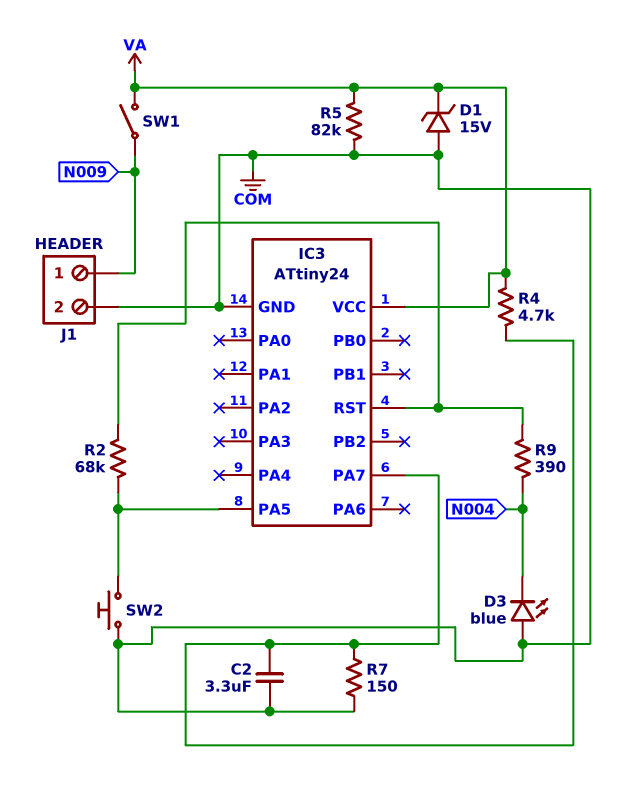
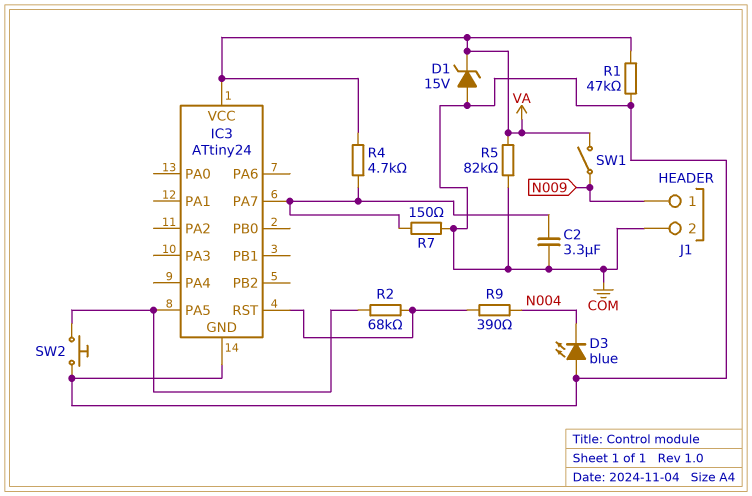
R1: none -> 47k (COM, VA)

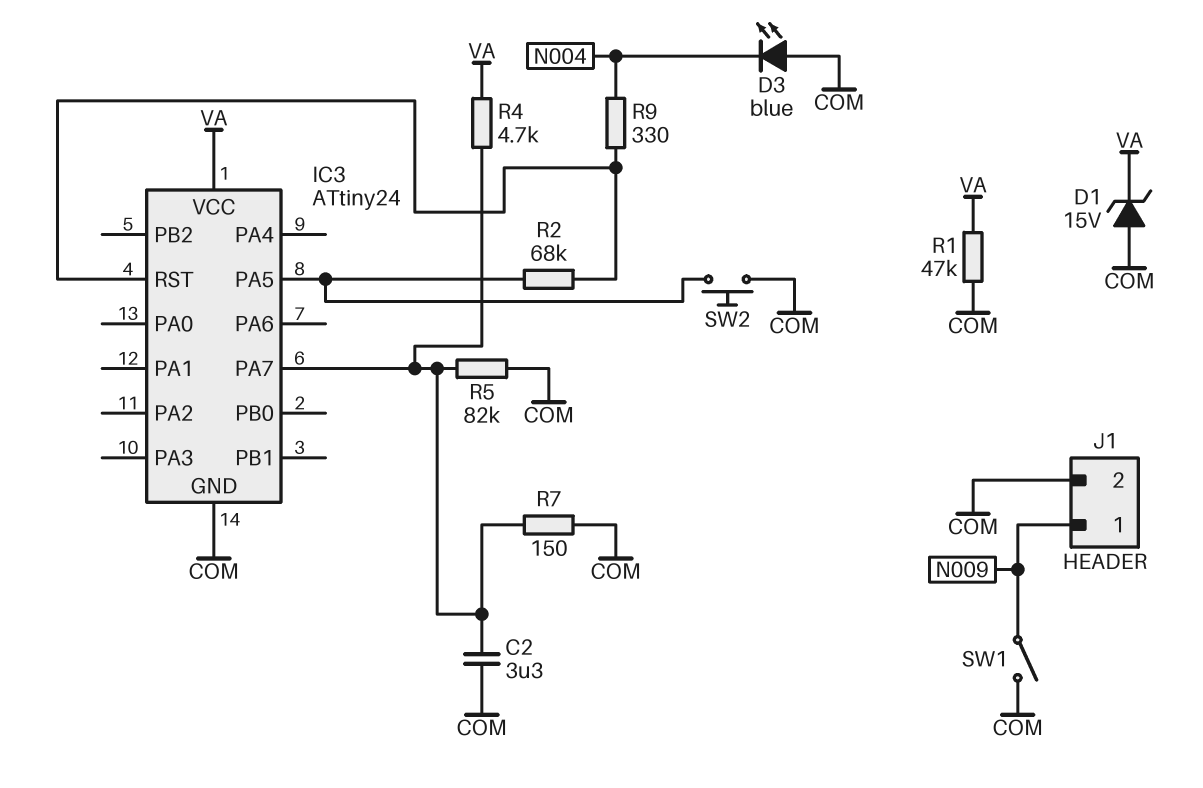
R5: 82k (COM, VA) -> 82k (COM, IC3/PA7)
R9: 390 (IC3/RST, N004) -> 330 (IC3/RST, N004)
SW1: switch (N009, VA) -> switch (COM, N009)

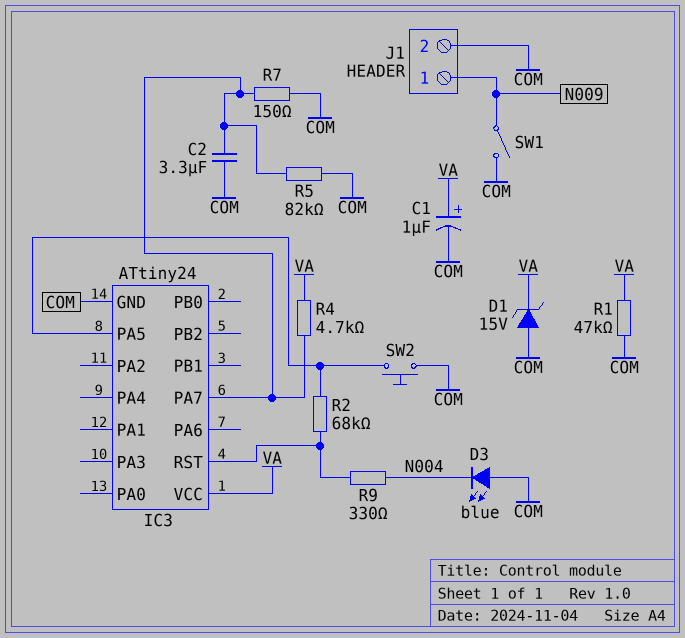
C1: none -> 1uF (plus VA, minus COM)

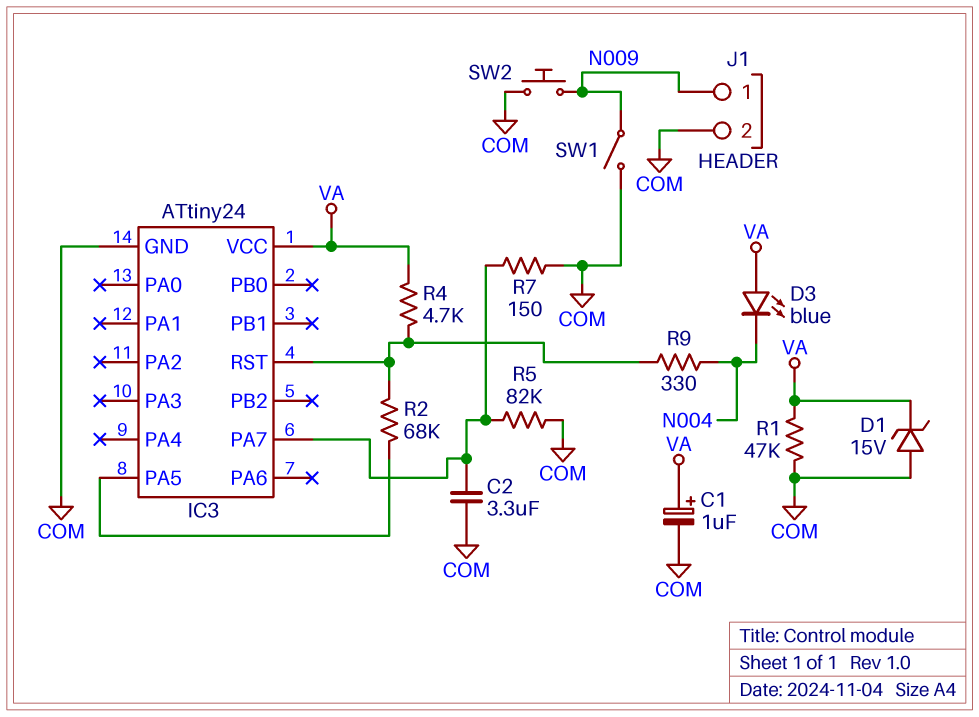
D3: LED blue (A COM, K N004) -> LED blue (A VA, K N004)
R4: 4.7k (IC3/PA7, VA) -> 4.7k (IC3/RST, VA)
SW2: button (COM, IC3/PA5) -> button (COM, N009)

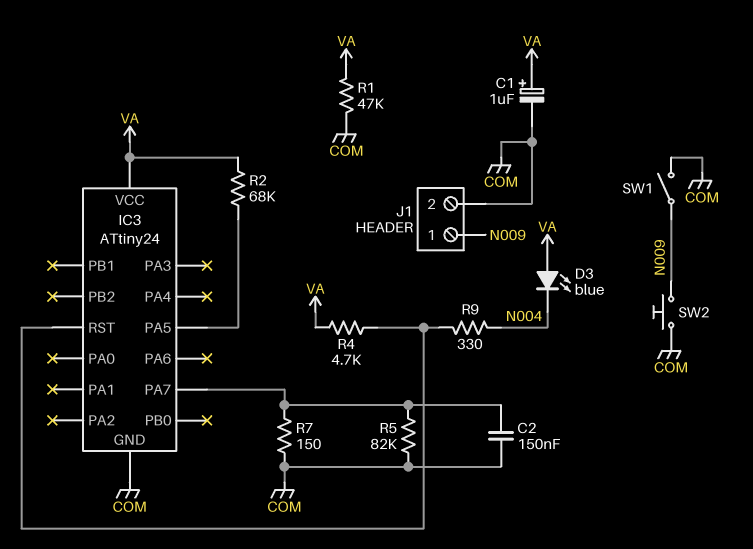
C2: 3.3uF (COM, IC3/PA7) -> 150nF (COM, IC3/PA7)
D1: zener 15V (A COM, K VA) -> none
R2: 68k (IC3/PA5, IC3/RST) -> 68k (IC3/PA5, VA)

